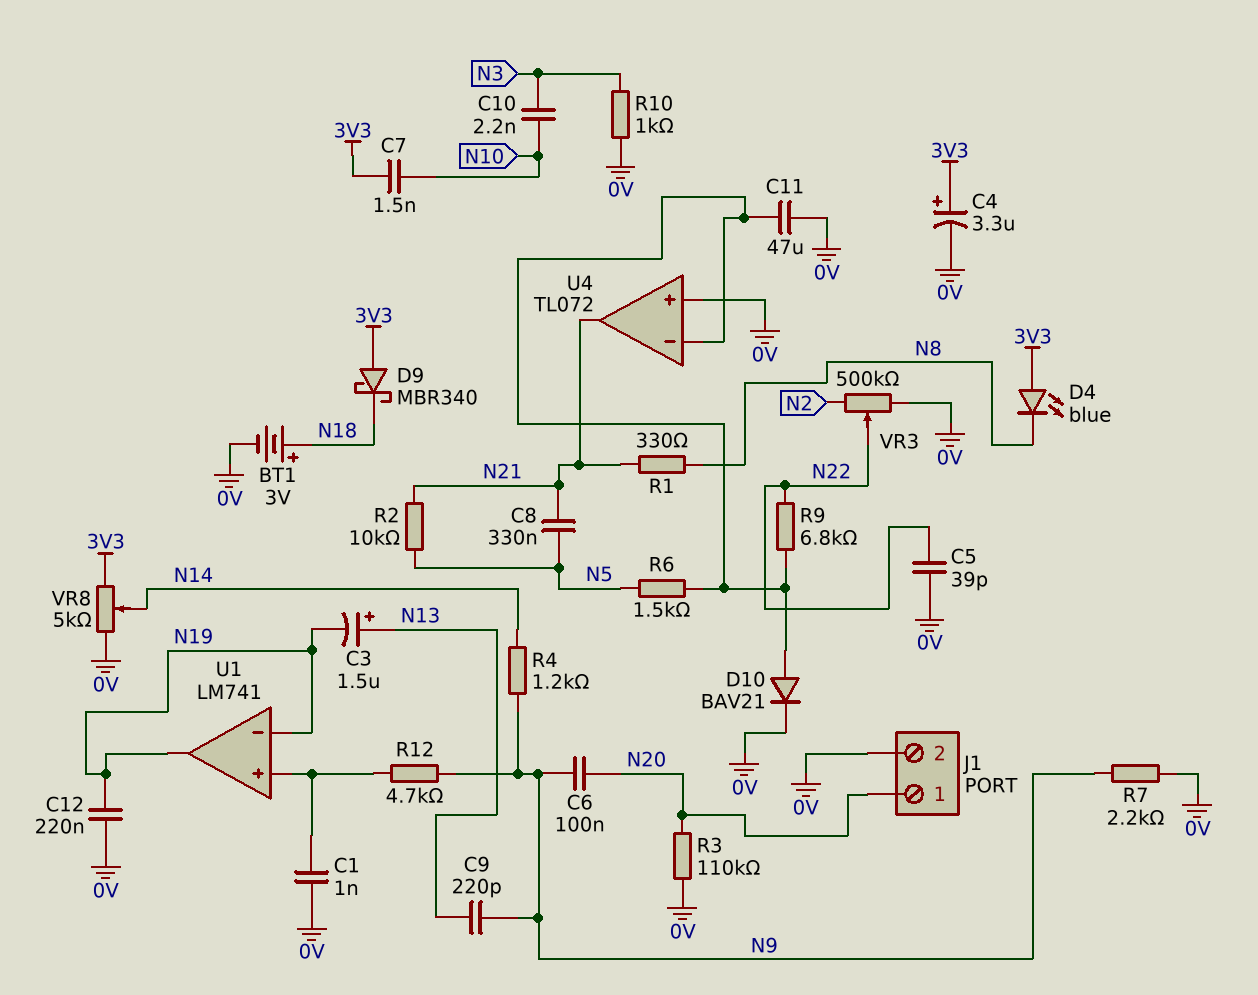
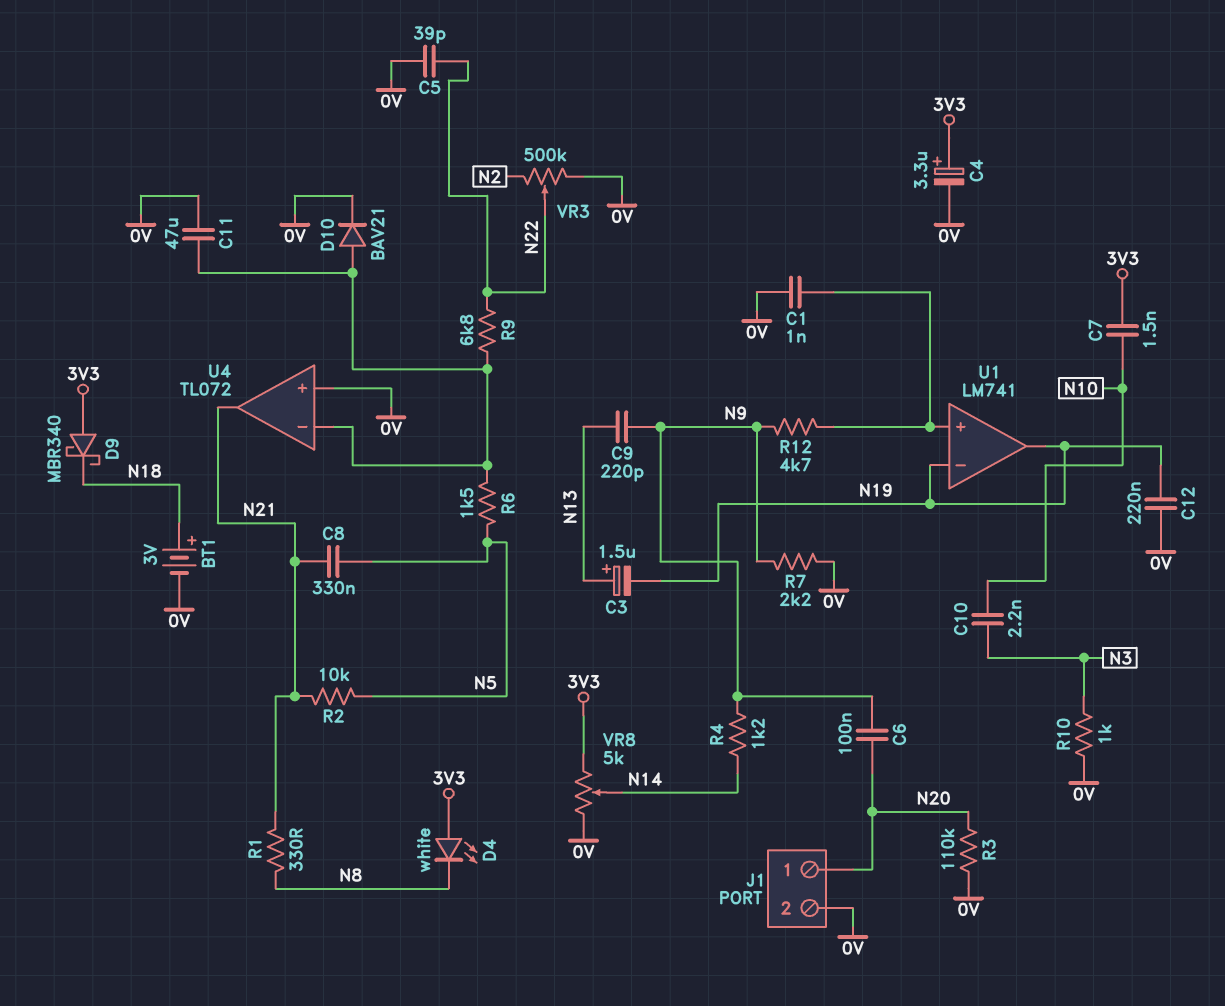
D4: LED blue (A 3V3, K N8) -> LED white (A 3V3, K N8)

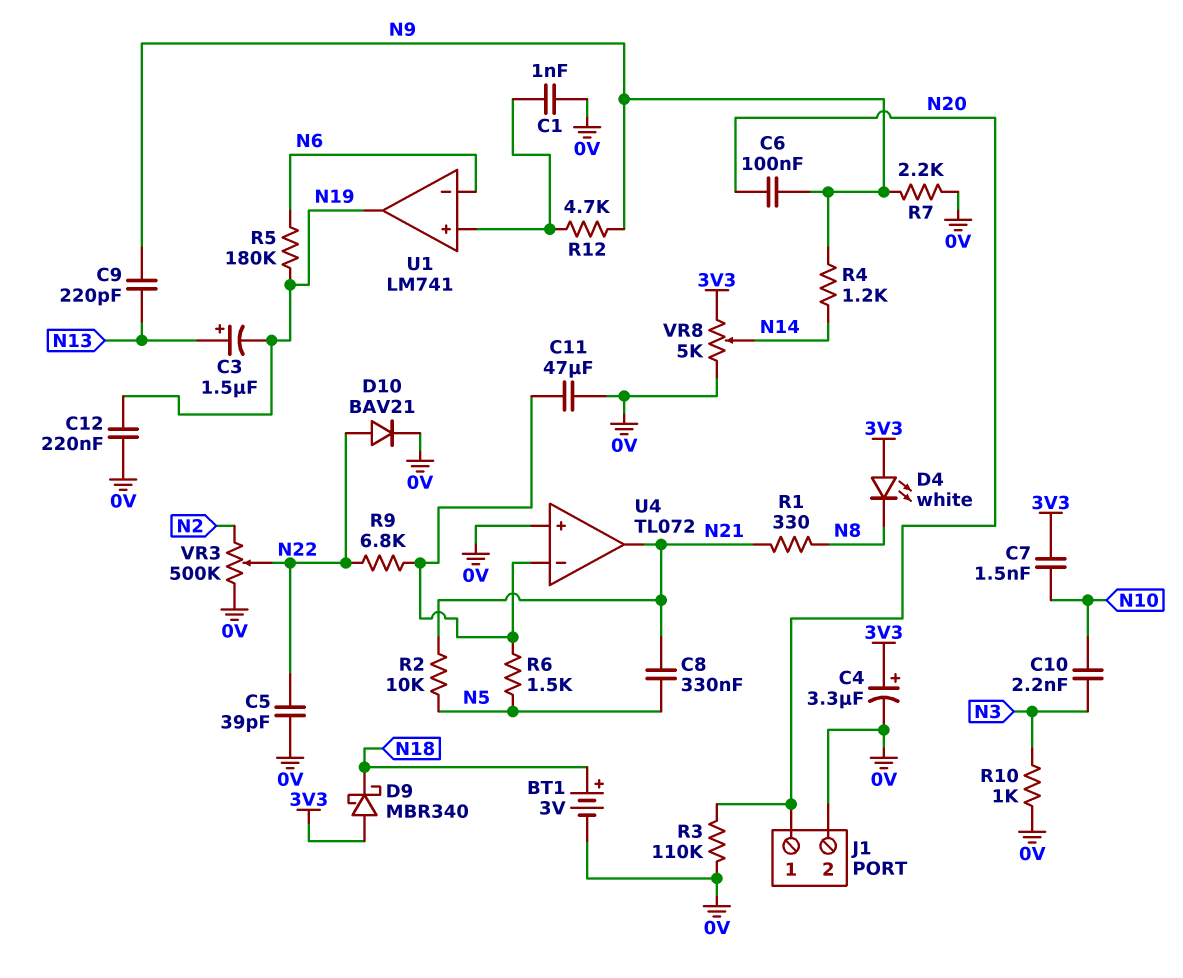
D10: diode BAV21 (A U4/in-, K 0V) -> diode BAV21 (A N22, K 0V)
R5: none -> 180k (N6, N19)
U1 pin in-: N19 -> N6

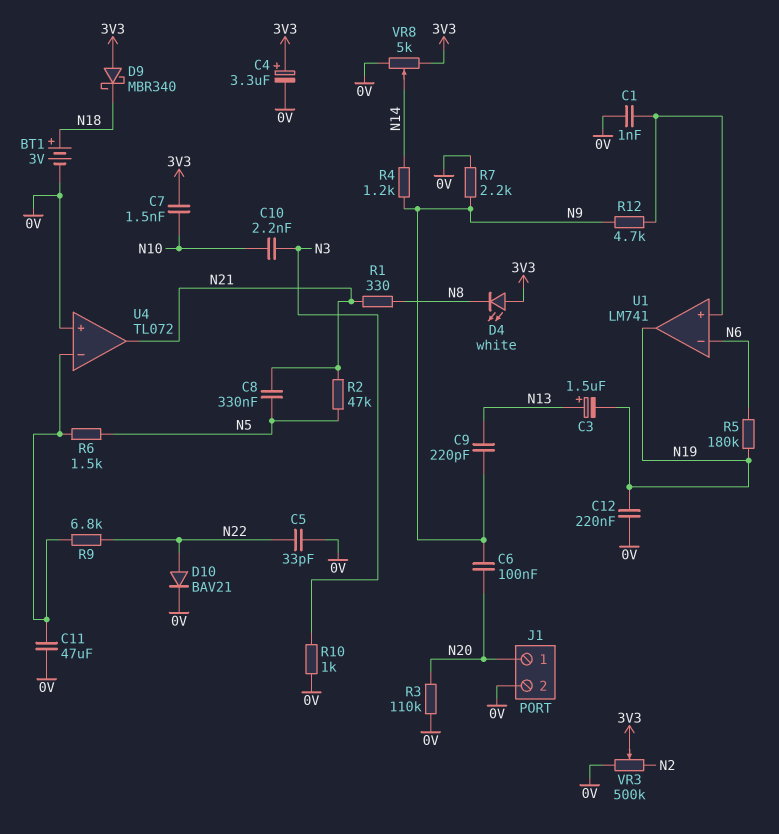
C5: 39pF (0V, N22) -> 33pF (0V, N22)
R2: 10k (N5, N21) -> 47k (N5, N21)
VR3: 500k (0V, N2, wiper N22) -> 500k (0V, N2, wiper 3V3)

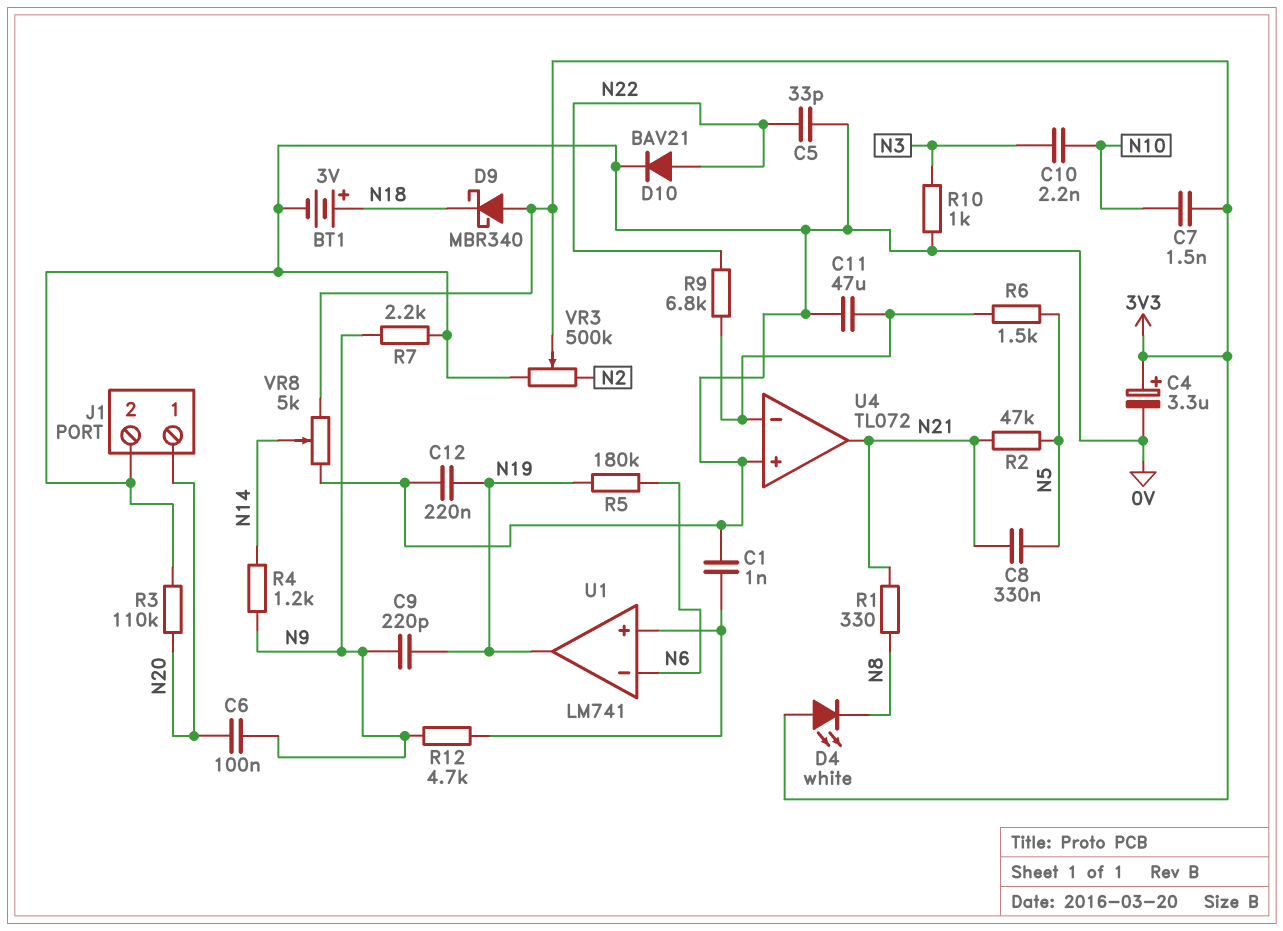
C3: 1.5uF (plus N13, minus N19) -> none
C9: 220pF (N9, N13) -> 220pF (N9, N19)

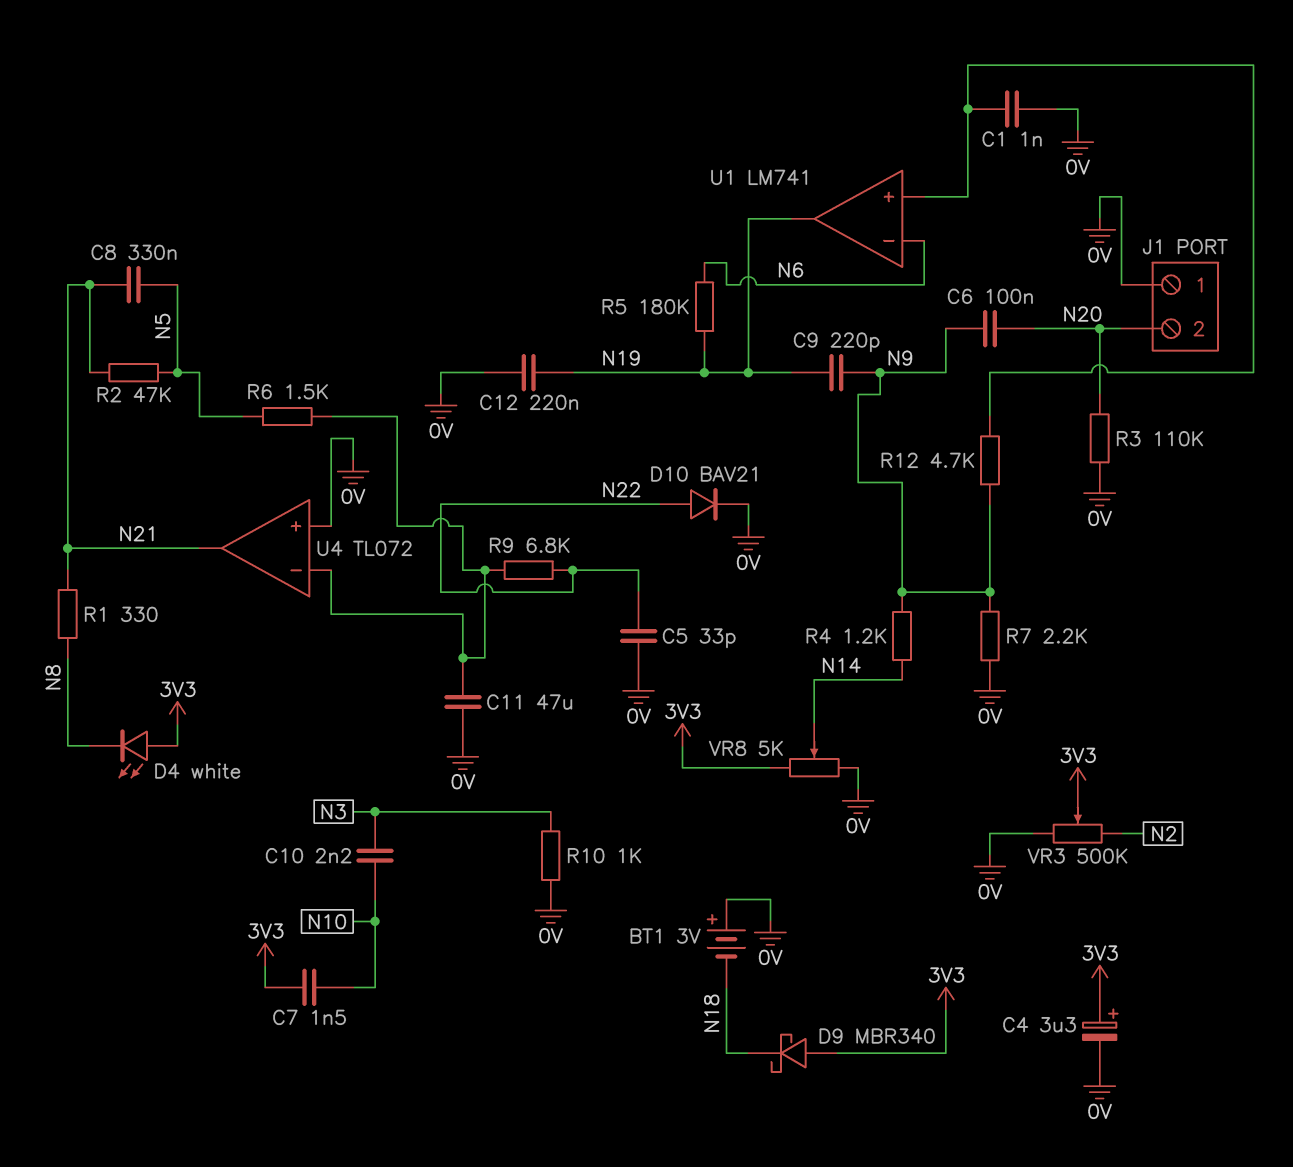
BT1: 3V (plus N18, minus 0V) -> 3V (plus 0V, minus N18)
J1 pin 1: N20 -> 0V
J1 pin 2: 0V -> N20

